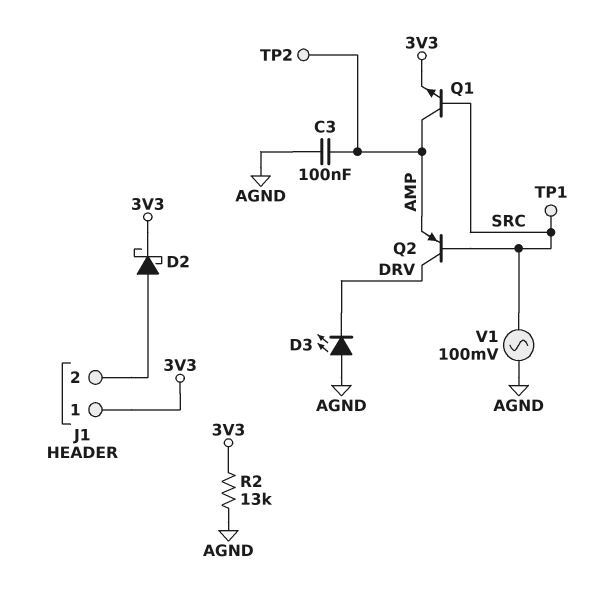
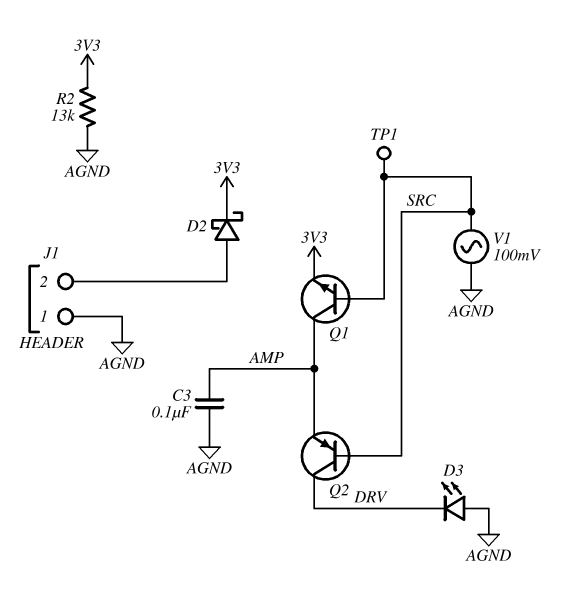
J1 pin 1: 3V3 -> AGND
TP2: test point (AMP) -> none

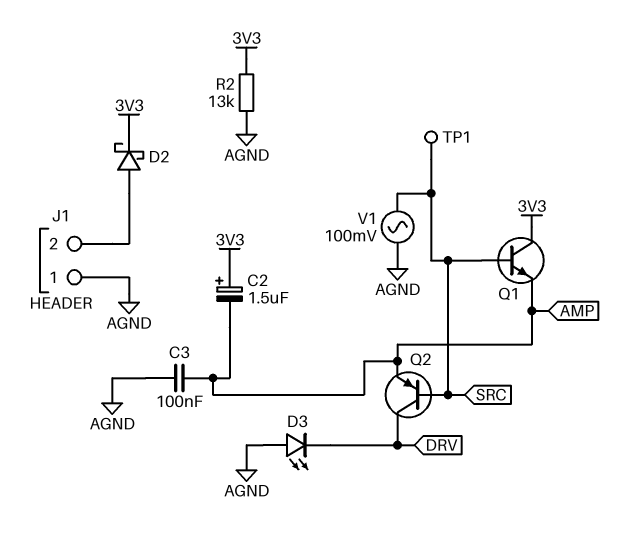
C2: none -> 1.5uF (plus 3V3, minus AMP)
Q1: NPN (B SRC, C AMP, E 3V3) -> NPN (B SRC, C 3V3, E AMP)

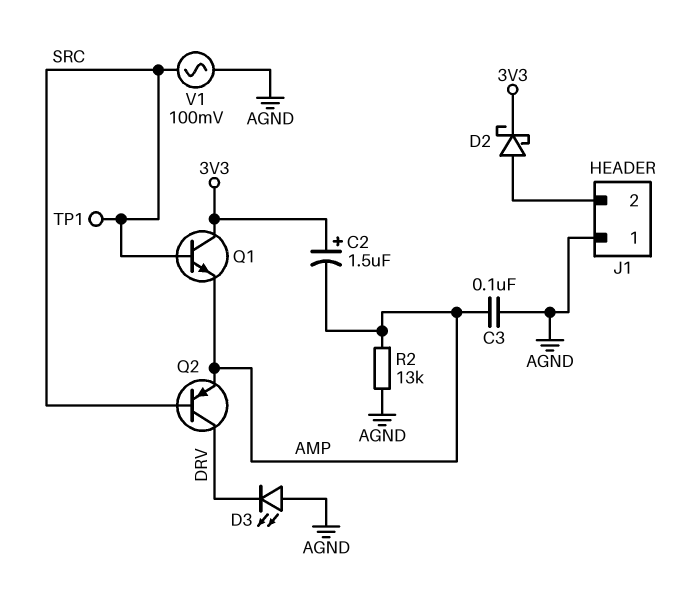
R2: 13k (3V3, AGND) -> 13k (AGND, AMP)

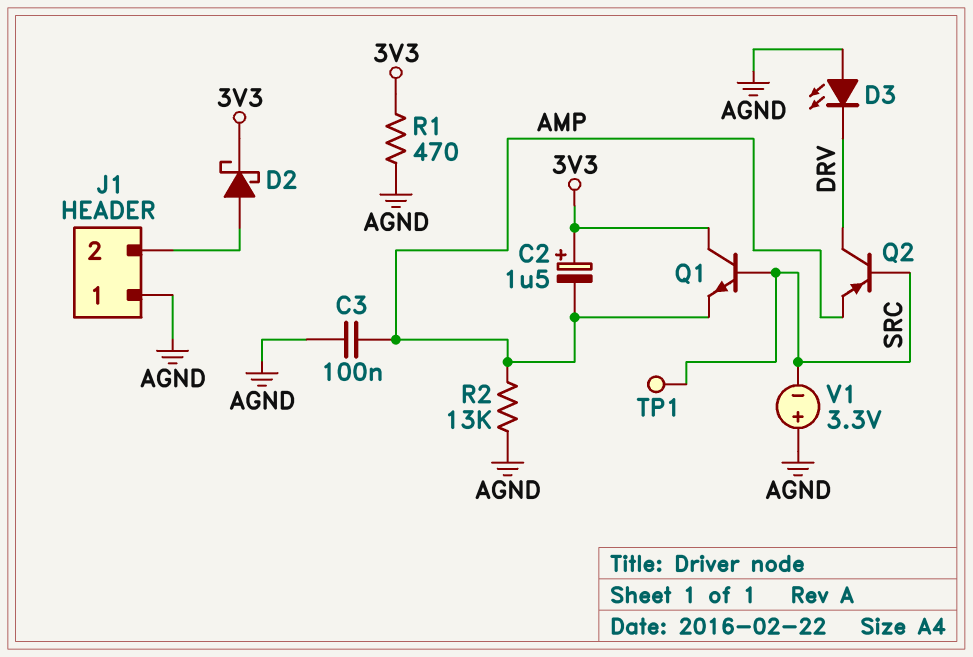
R1: none -> 470 (3V3, AGND)
V1: AC 100mV (AGND, SRC) -> 3.3V (plus AGND, minus SRC)

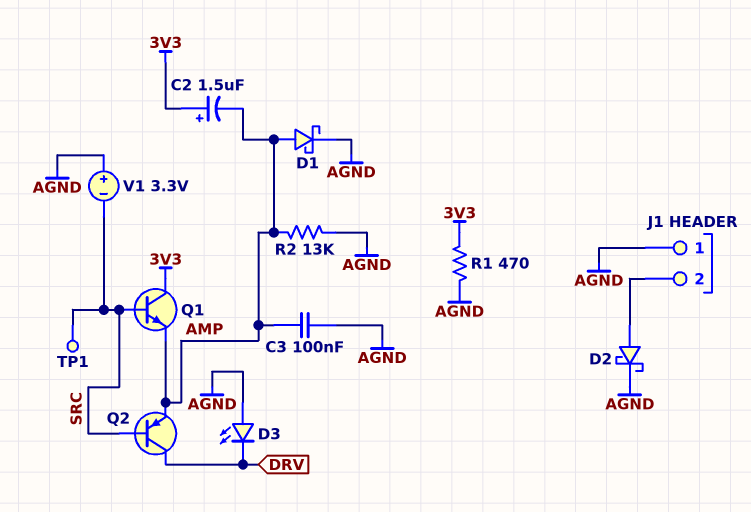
D1: none -> schottky (A AMP, K AGND)
D2: schottky (A J1/2, K 3V3) -> schottky (A J1/2, K AGND)

